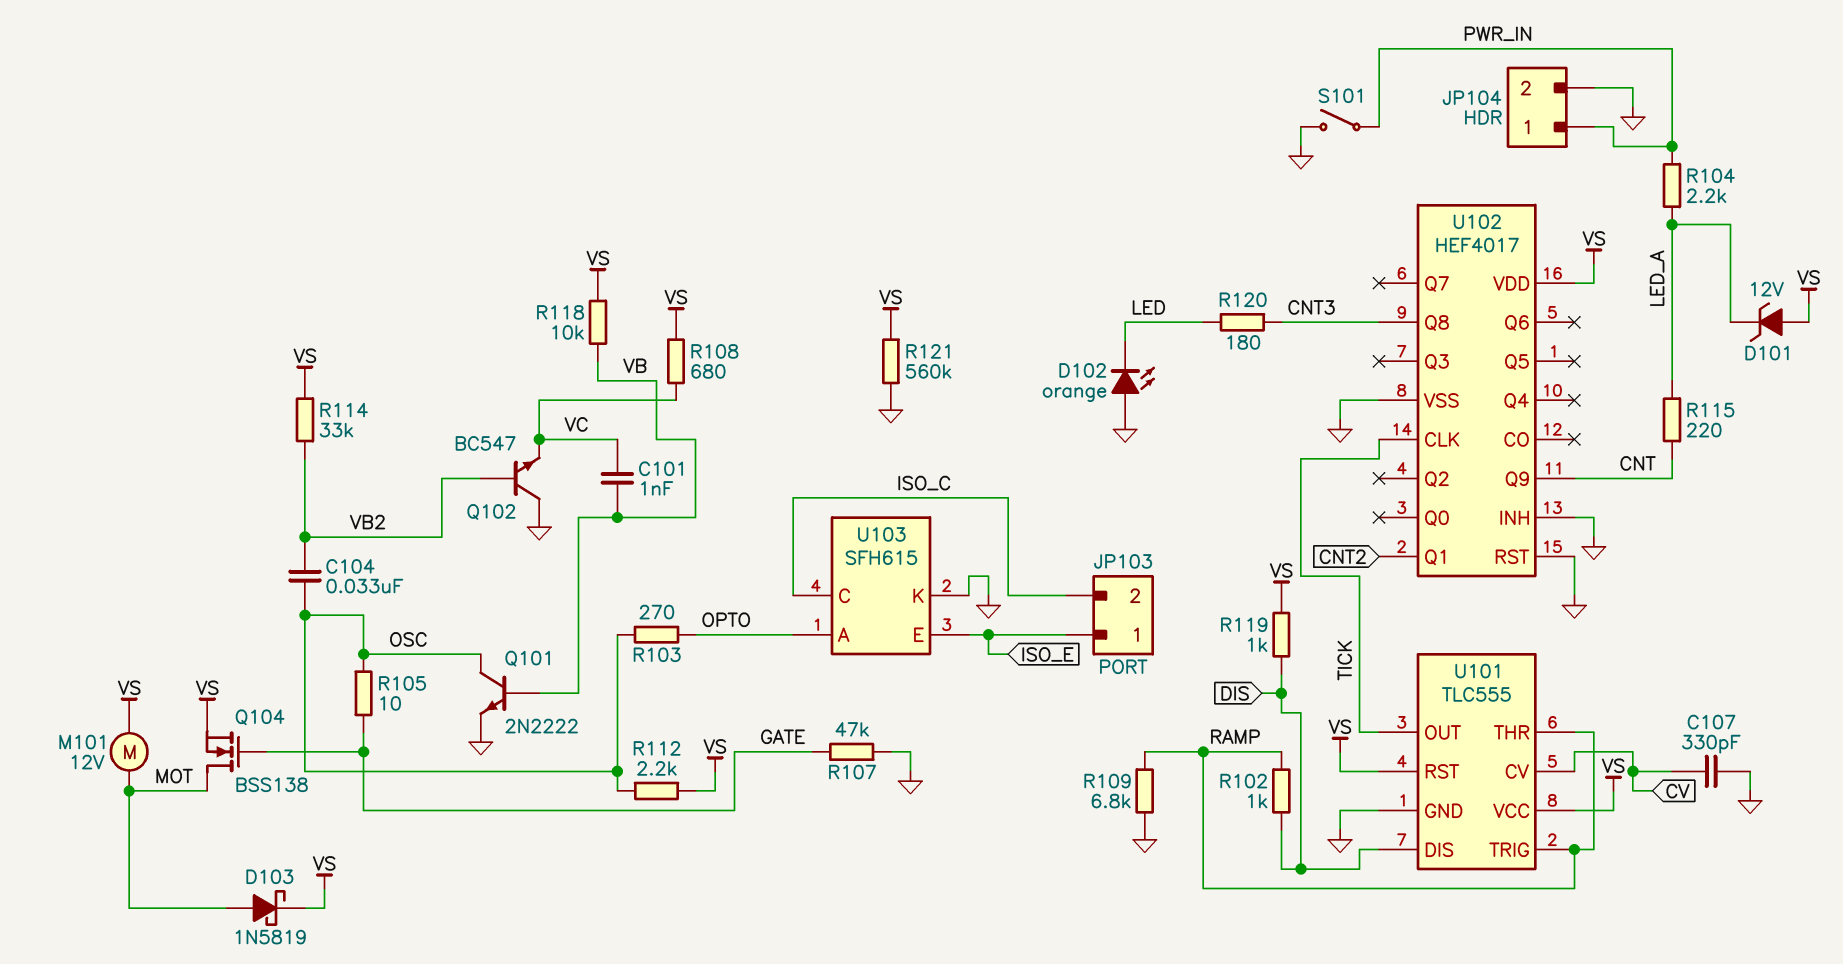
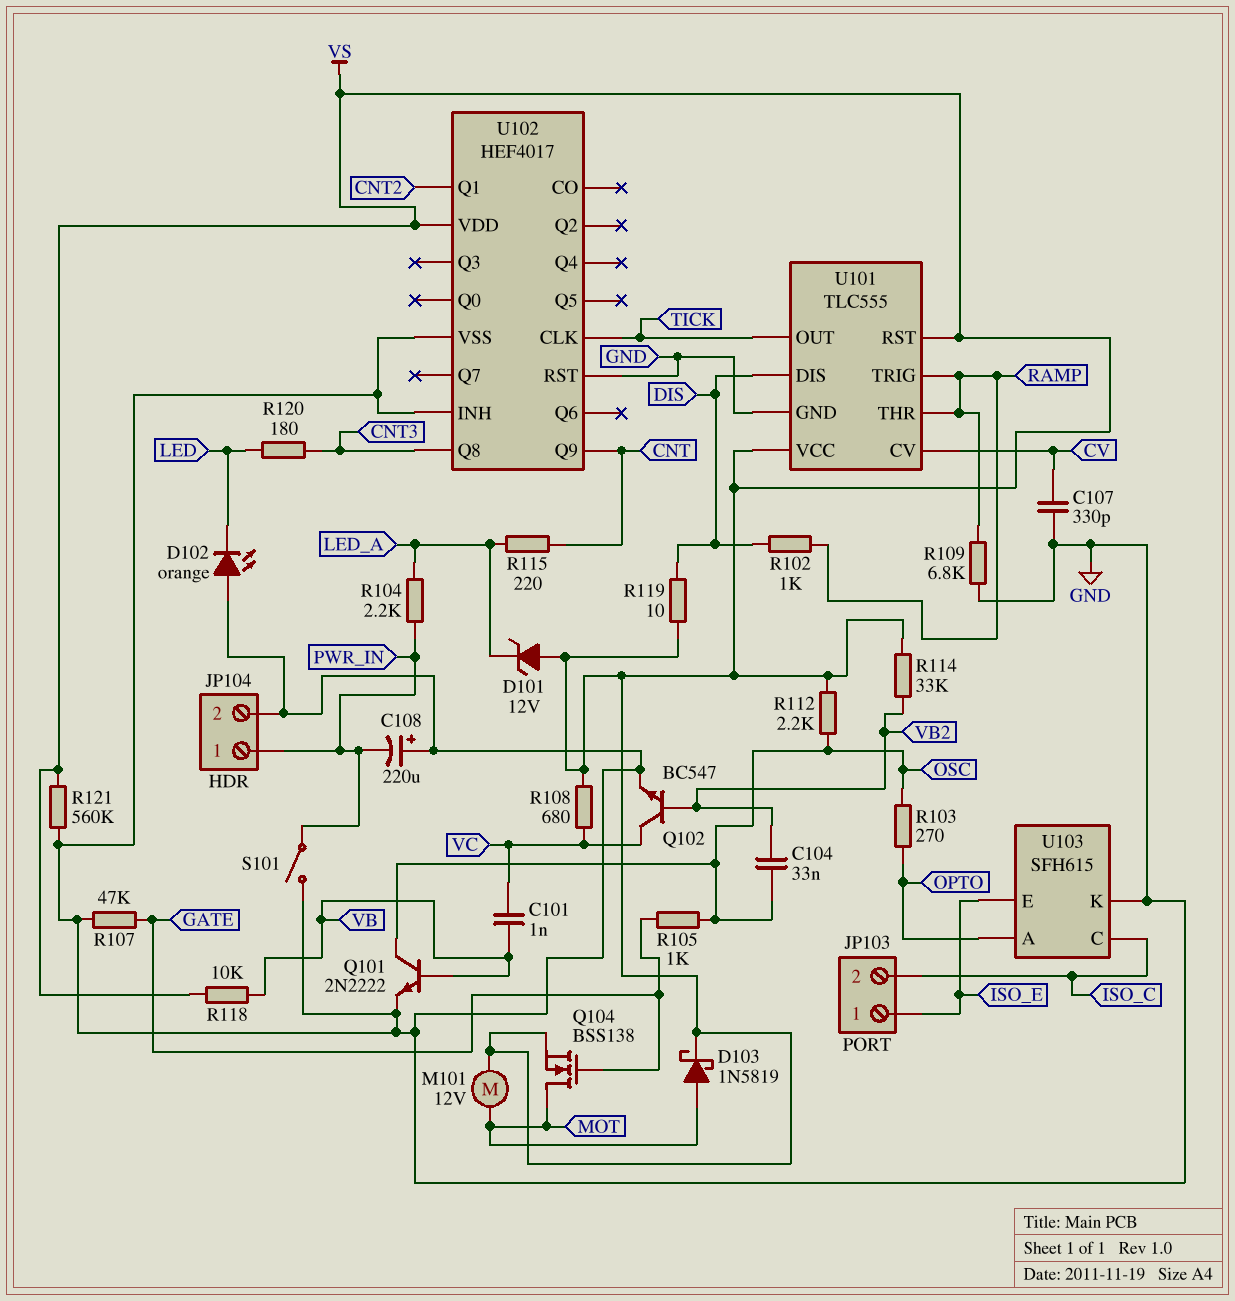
C108: none -> 220uF (plus GND, minus PWR_IN)
Q102: NPN BC547 (B VB2, C GND, E VC) -> NPN BC547 (B VB2, C VC, E GND)
R105: 10 (GATE, OSC) -> 1k (GATE, OSC)
R119: 1k (DIS, VS) -> 10 (DIS, VS)

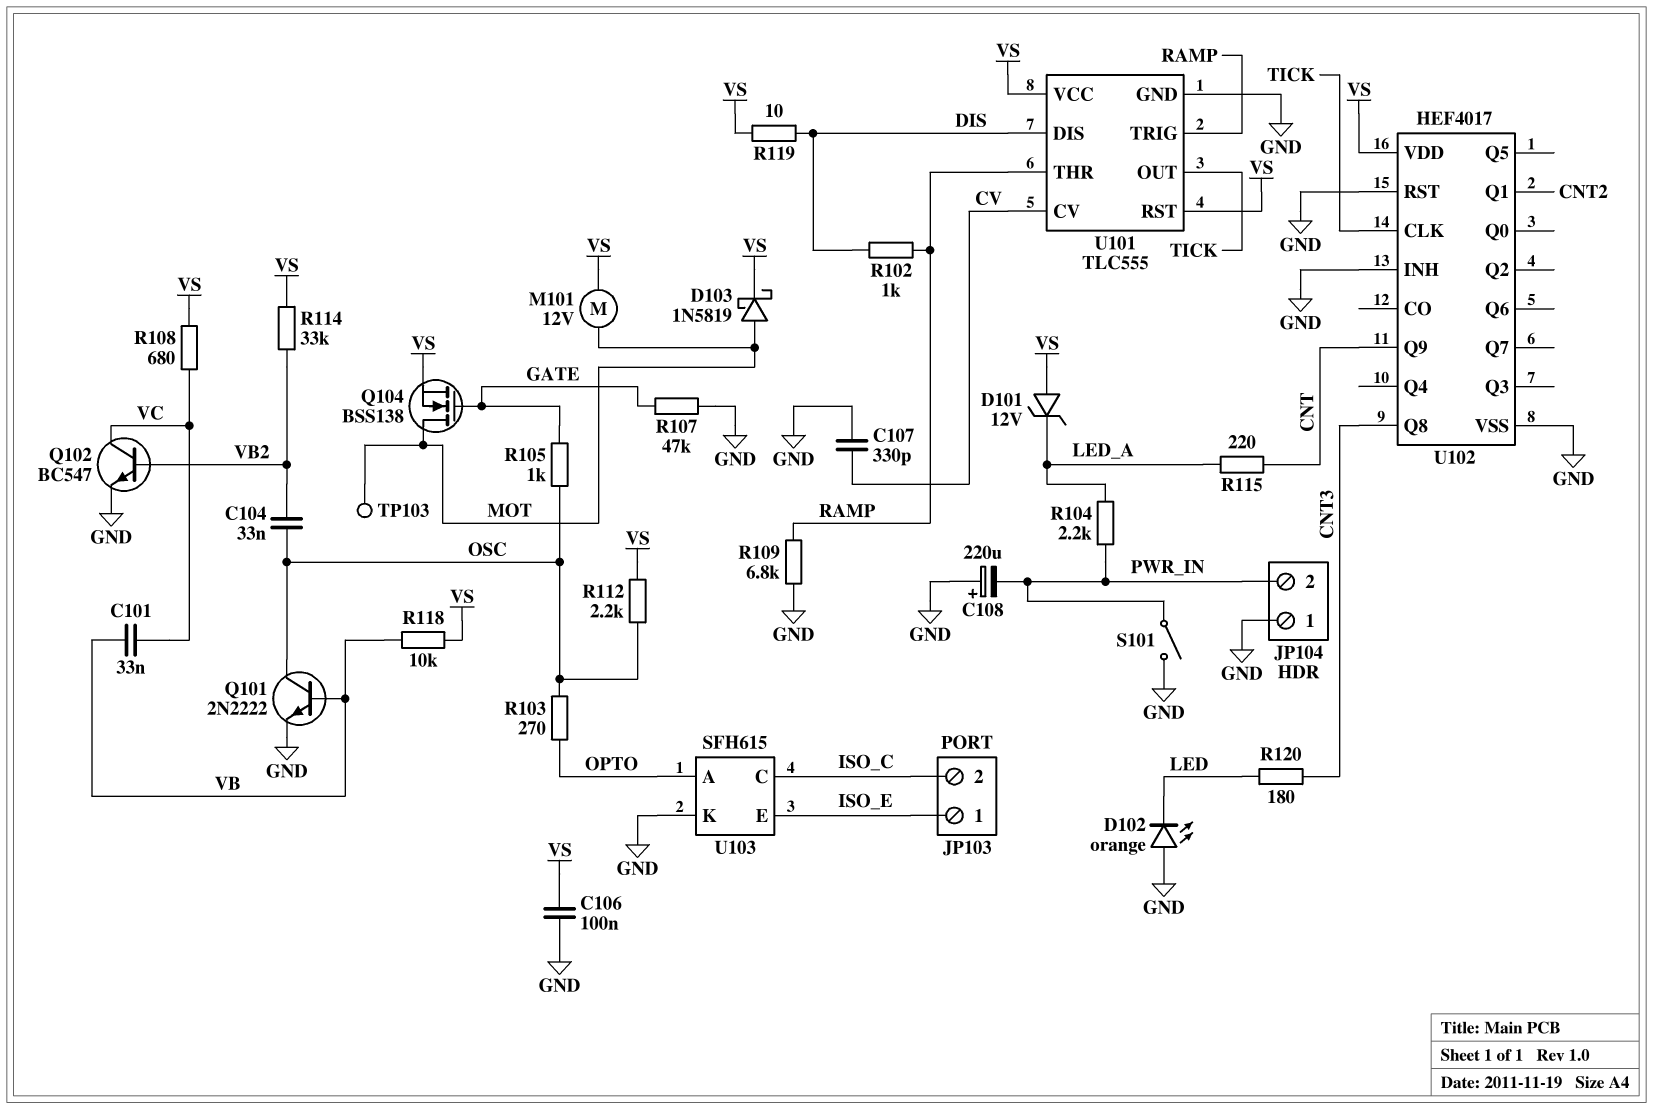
C101: 1nF (VB, VC) -> 33nF (VB, VC)
C106: none -> 100nF (GND, VS)
JP104 pin 1: PWR_IN -> GND
JP104 pin 2: GND -> PWR_IN
R121: 560k (GND, VS) -> none
TP103: none -> test point (MOT)

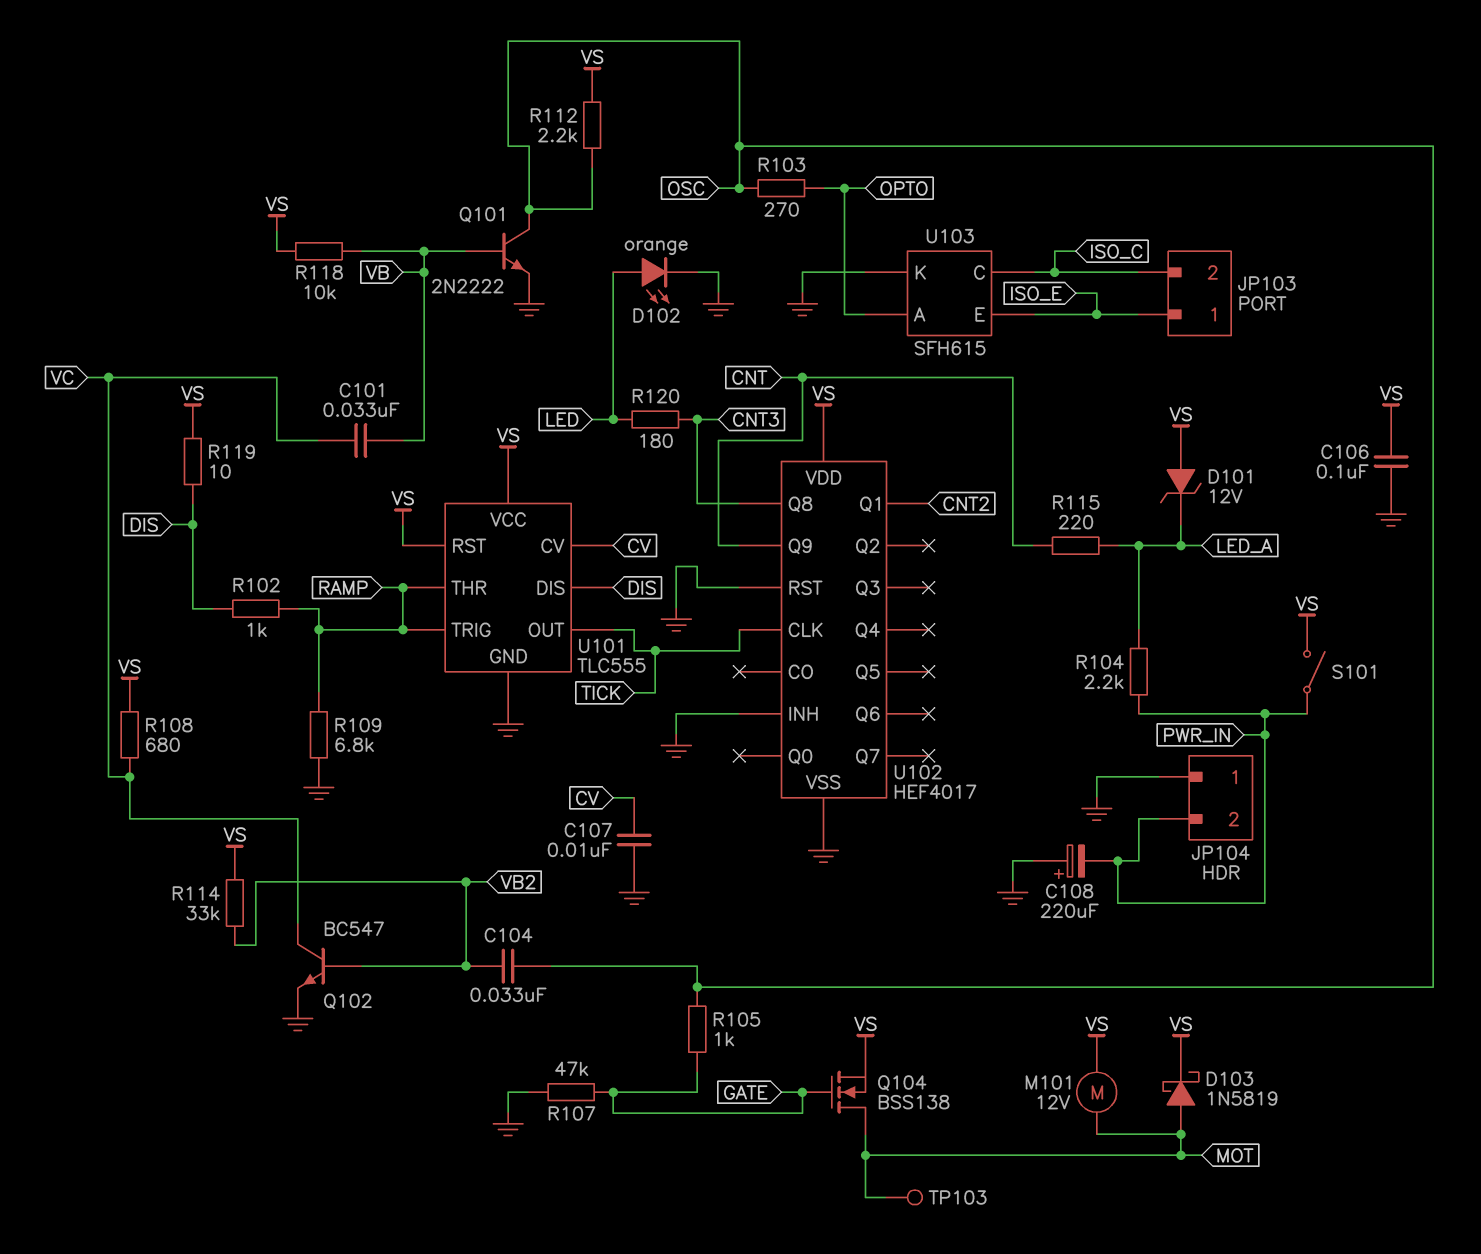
C107: 330pF (CV, GND) -> 10nF (CV, GND)
D102: LED orange (A GND, K LED) -> LED orange (A LED, K GND)
S101: switch (GND, PWR_IN) -> switch (PWR_IN, VS)

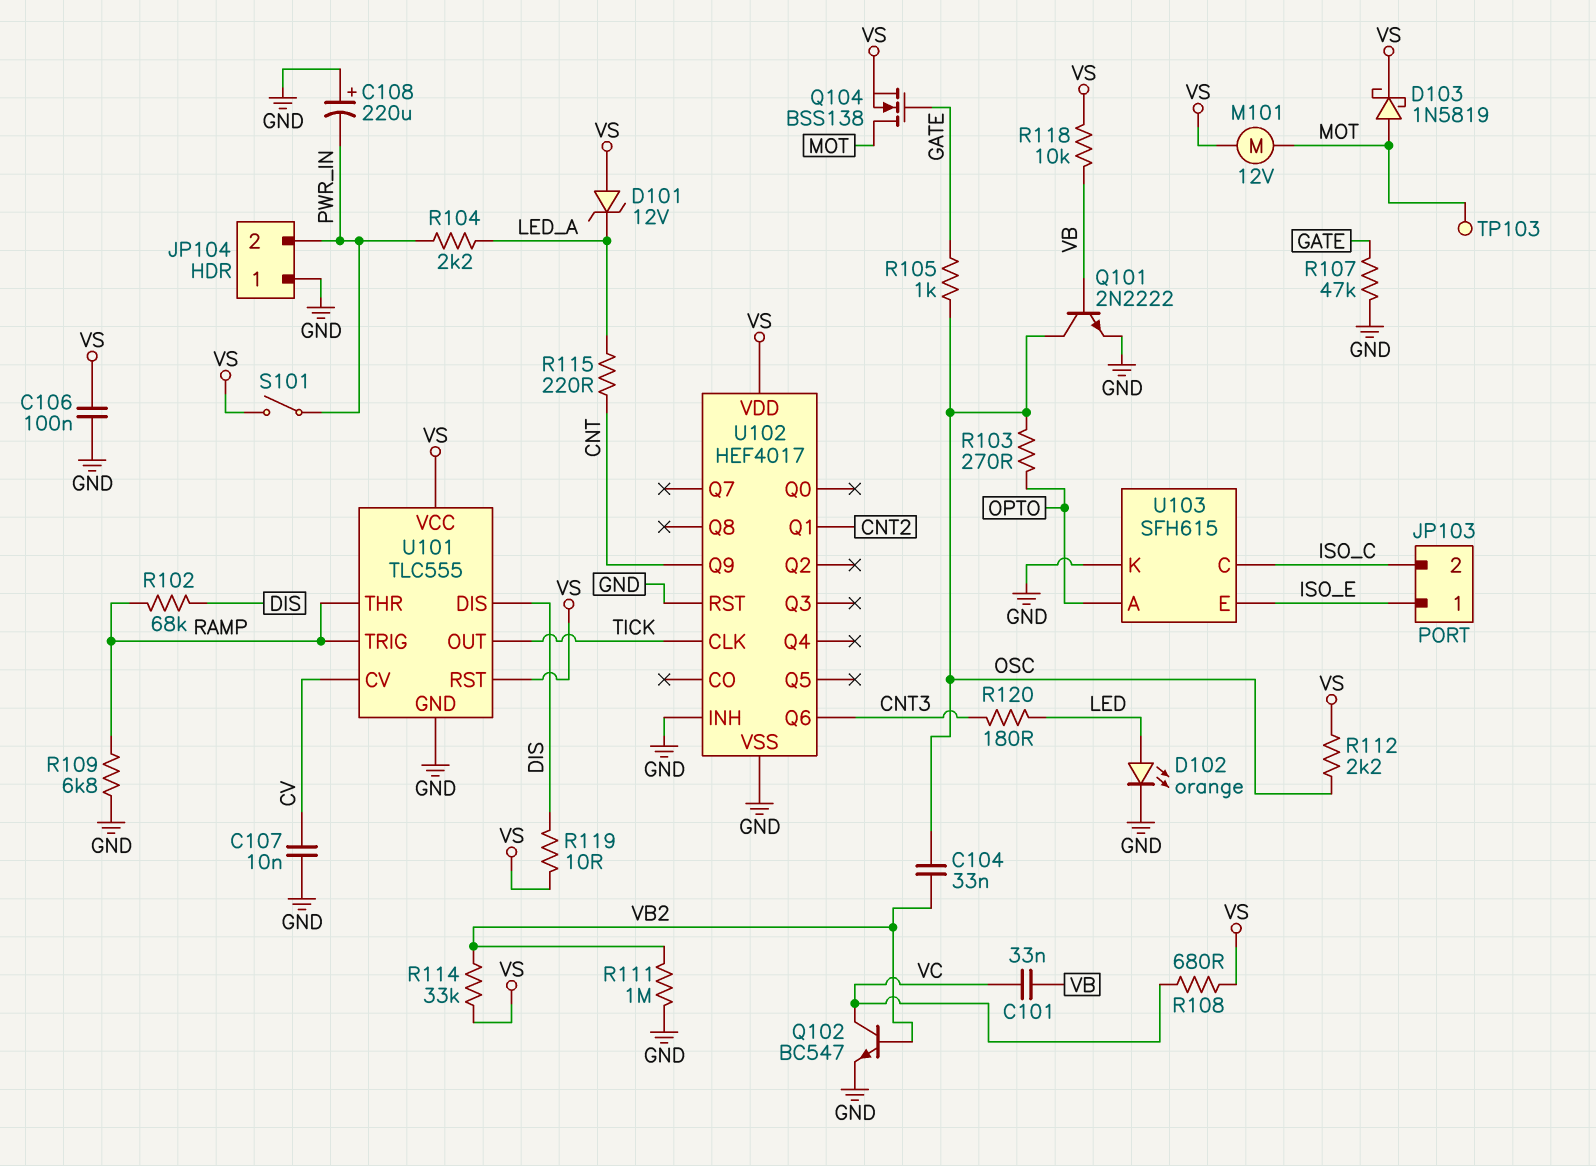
R102: 1k (DIS, RAMP) -> 68k (DIS, RAMP)
R111: none -> 1M (GND, VB2)
U102 pin Q6: none -> CNT3
U102 pin Q8: CNT3 -> none

